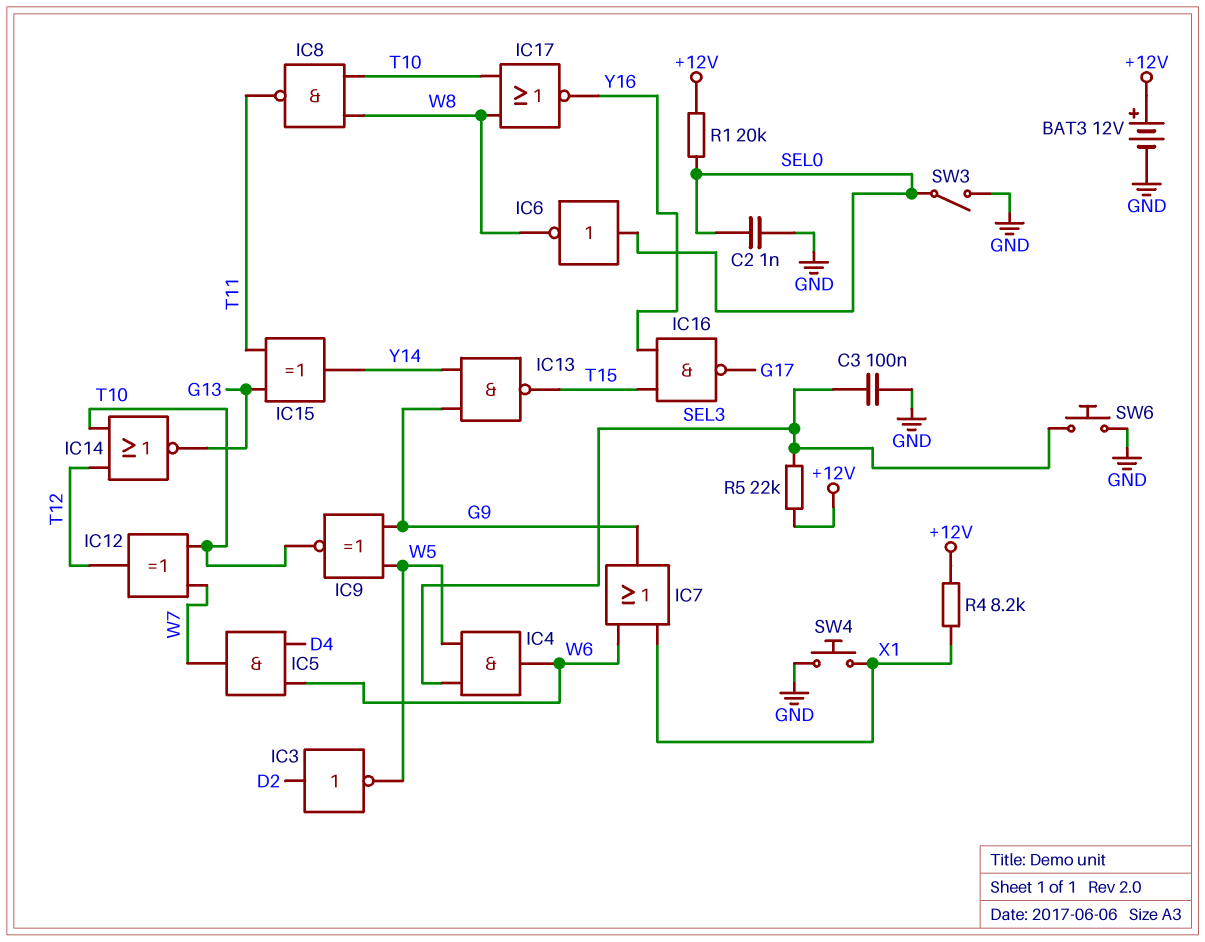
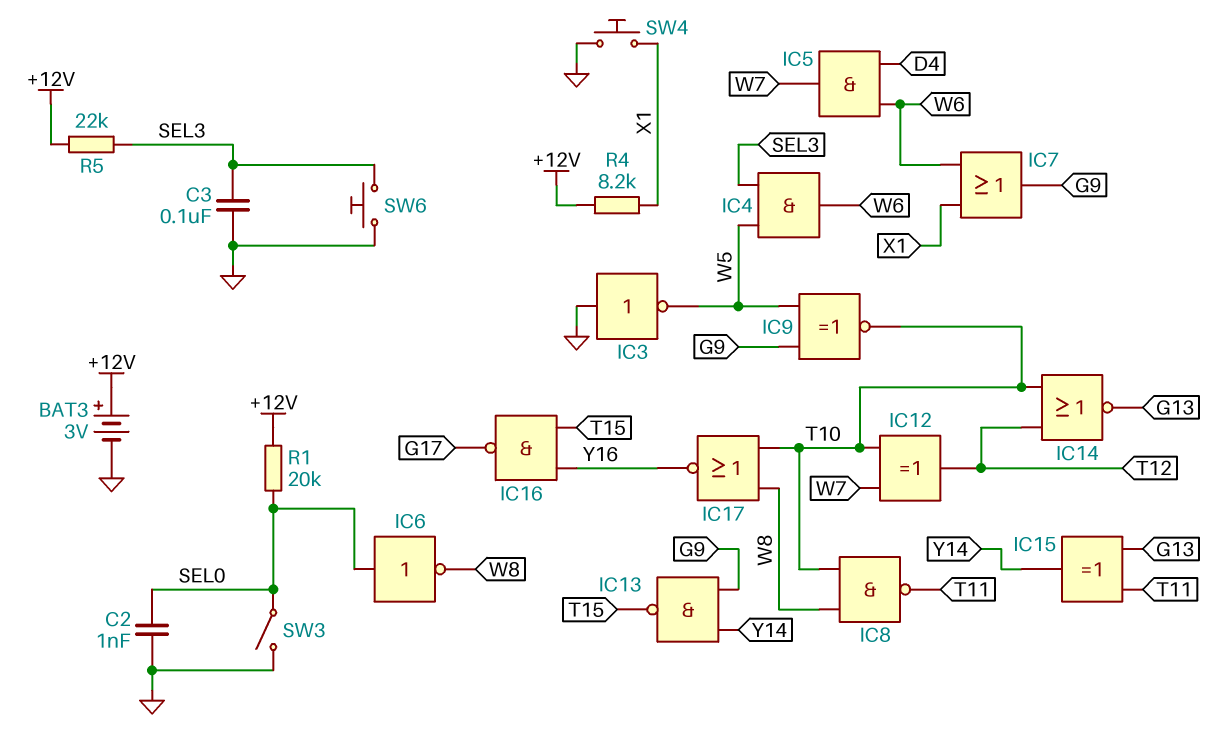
BAT3: 12V (plus +12V, minus GND) -> 3V (plus +12V, minus GND)
IC3: NOT (in D2, out W5) -> NOT (in GND, out W5)

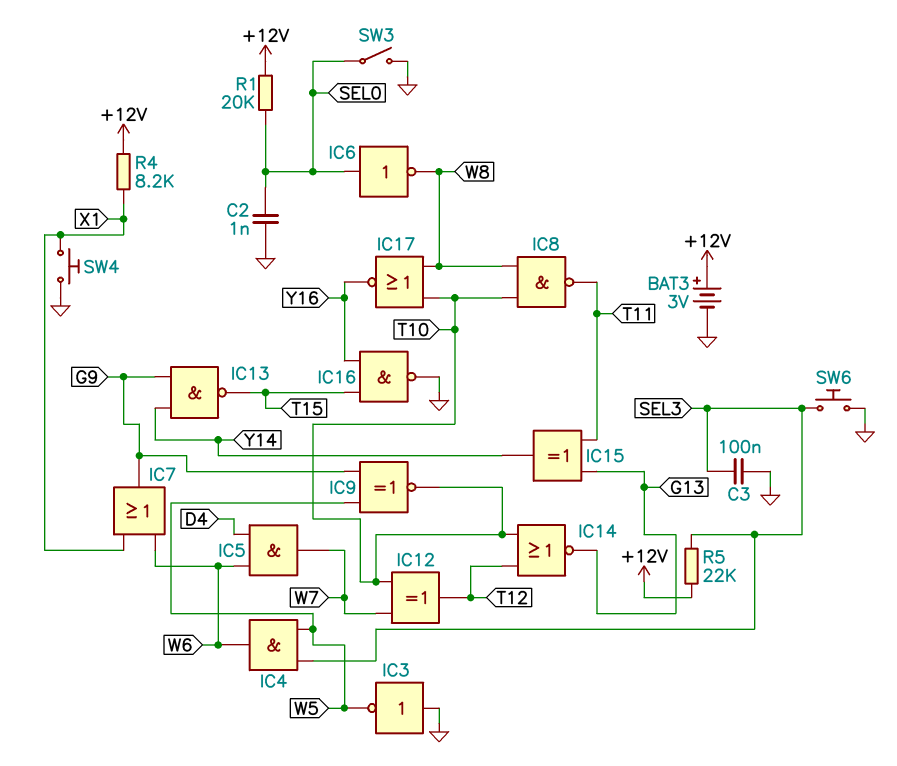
IC16: NAND (in T15, in Y16, out G17) -> NAND (in T15, in Y16, out GND)

